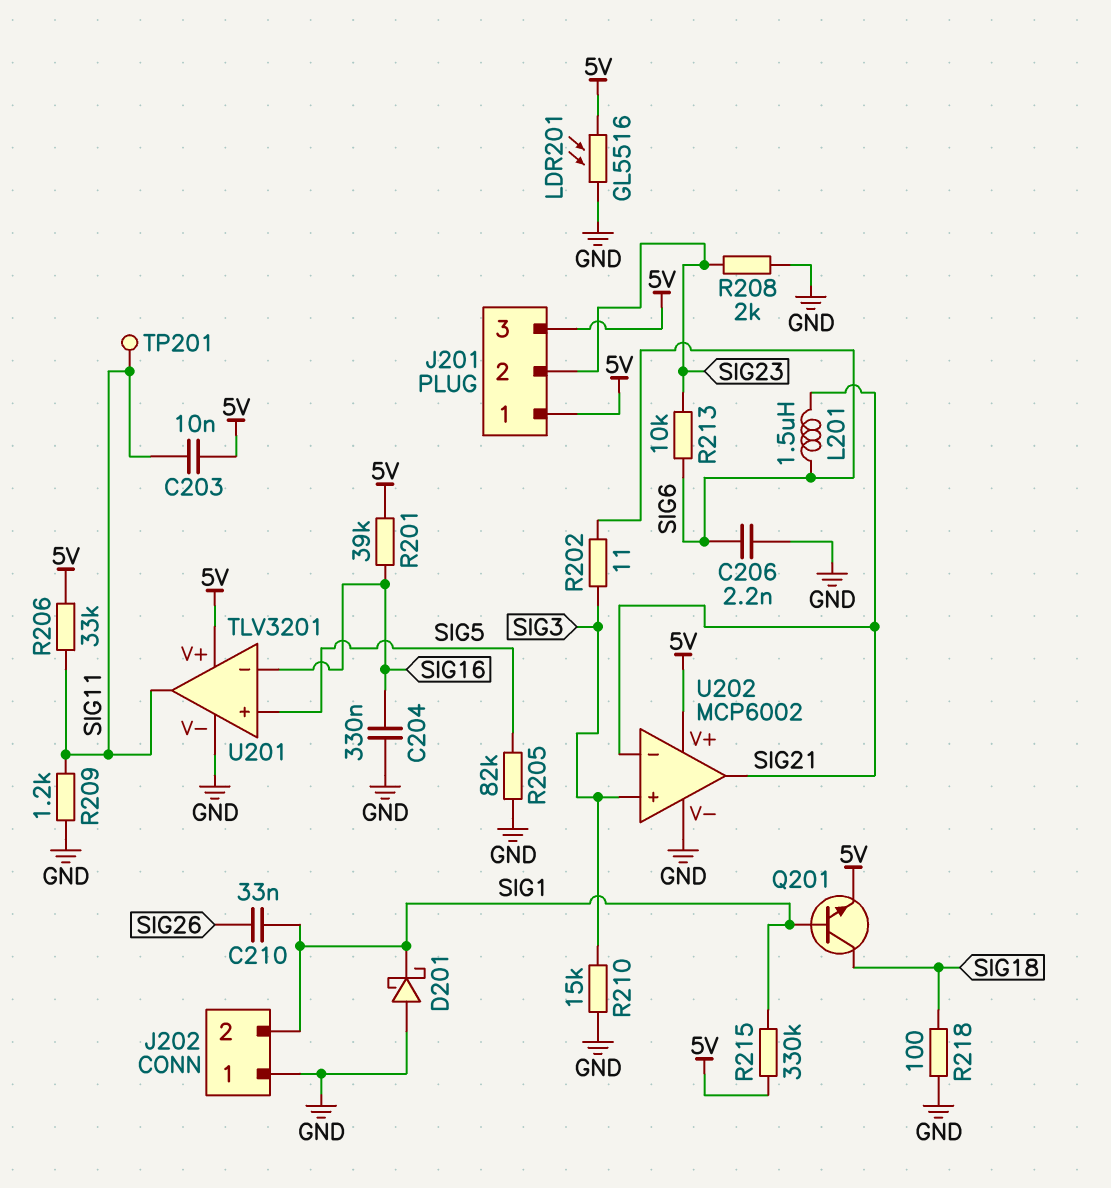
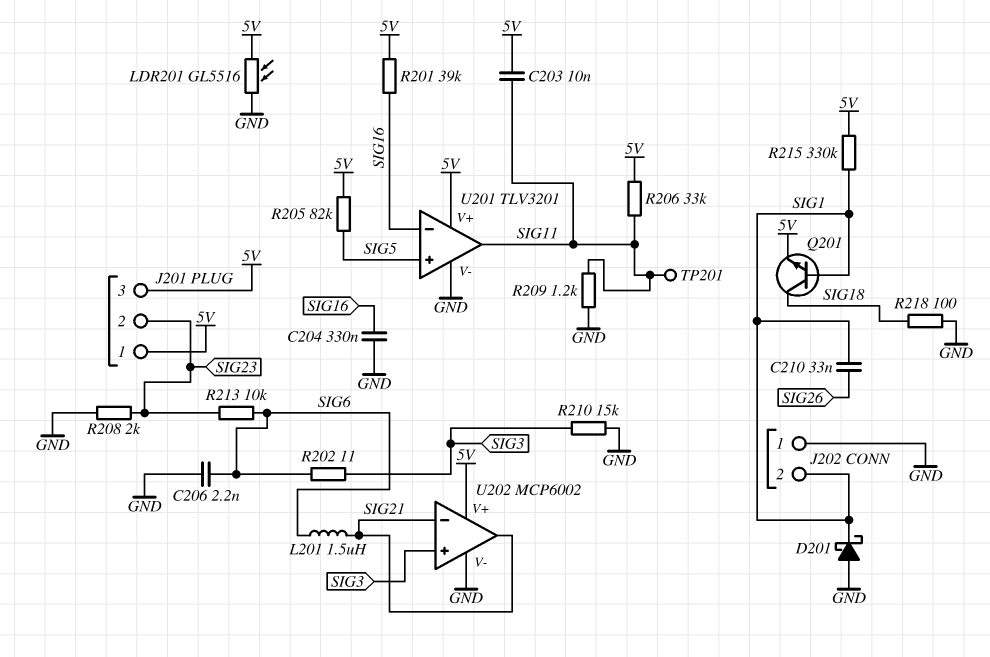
R205: 82k (GND, SIG5) -> 82k (5V, SIG5)

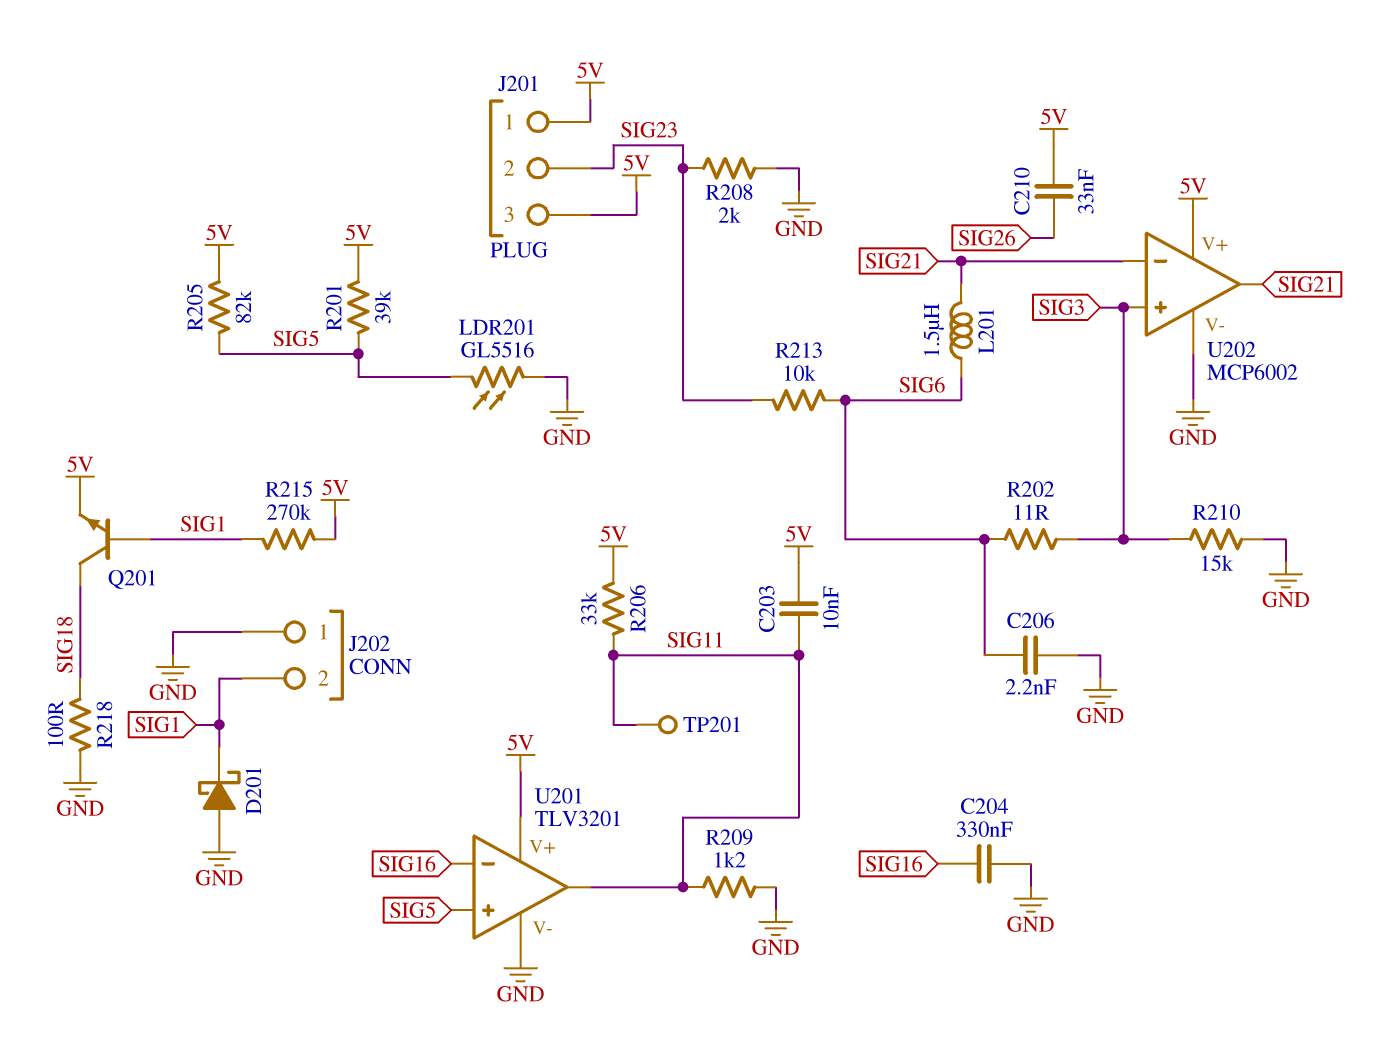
C210: 33nF (SIG1, SIG26) -> 33nF (5V, SIG26)
LDR201: GL5516 (5V, GND) -> GL5516 (GND, SIG5)
R201: 39k (5V, SIG16) -> 39k (5V, SIG5)
R215: 330k (5V, SIG1) -> 270k (5V, SIG1)

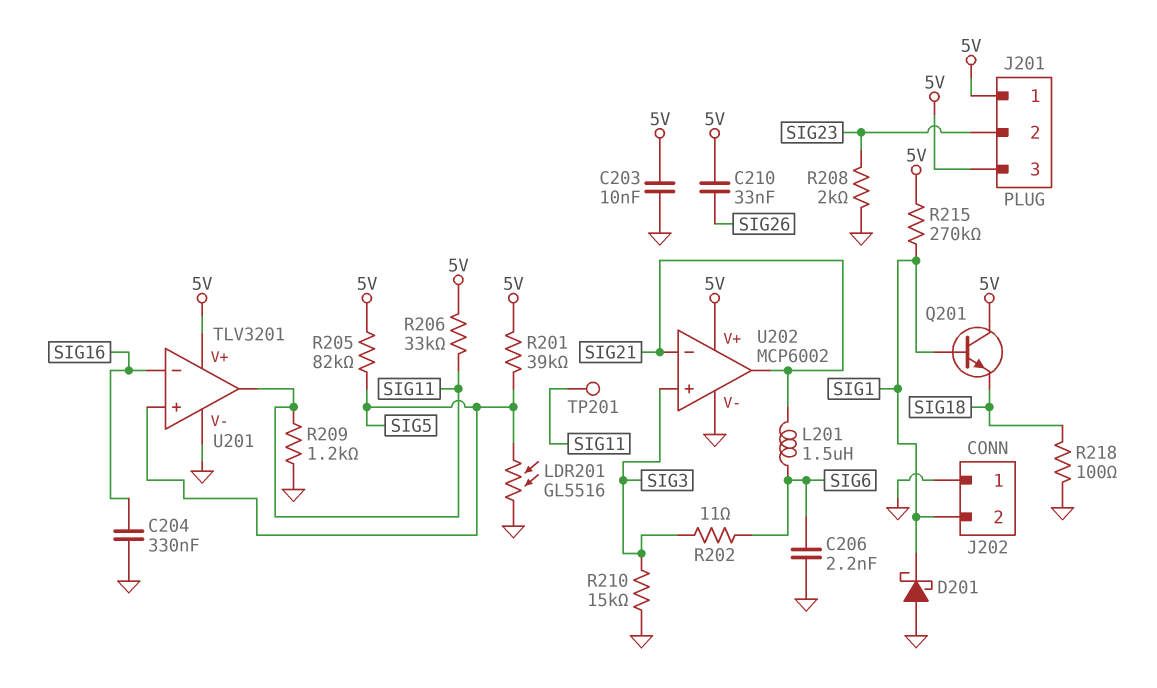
C203: 10nF (5V, SIG11) -> 10nF (5V, GND)
Q201: NPN (B SIG1, C SIG18, E 5V) -> NPN (B SIG1, C 5V, E SIG18)
R213: 10k (SIG6, SIG23) -> none

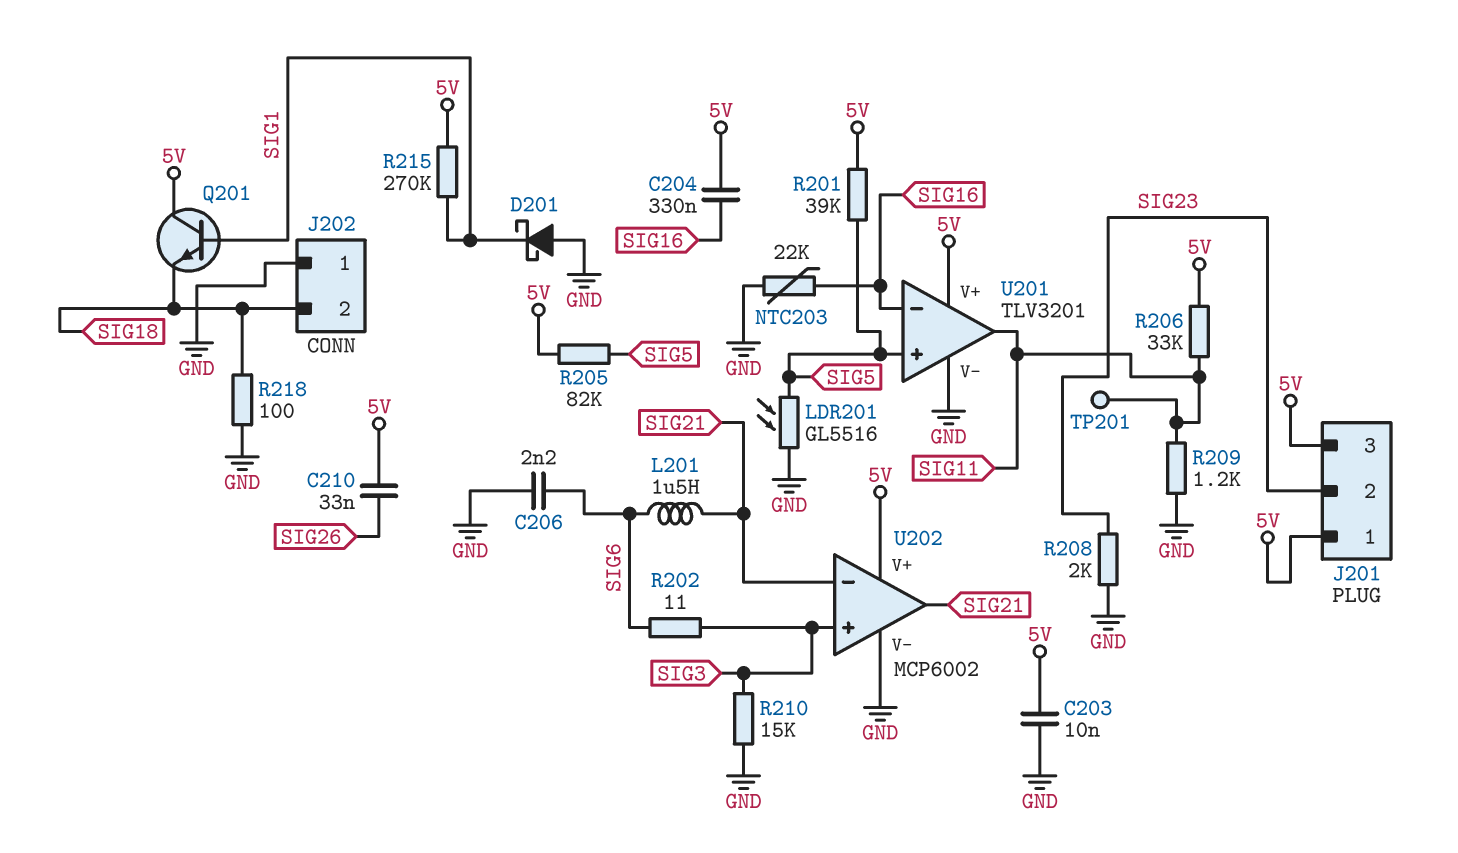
C204: 330nF (GND, SIG16) -> 330nF (5V, SIG16)
J202 pin 2: SIG1 -> SIG18
NTC203: none -> 22k (GND, SIG16)

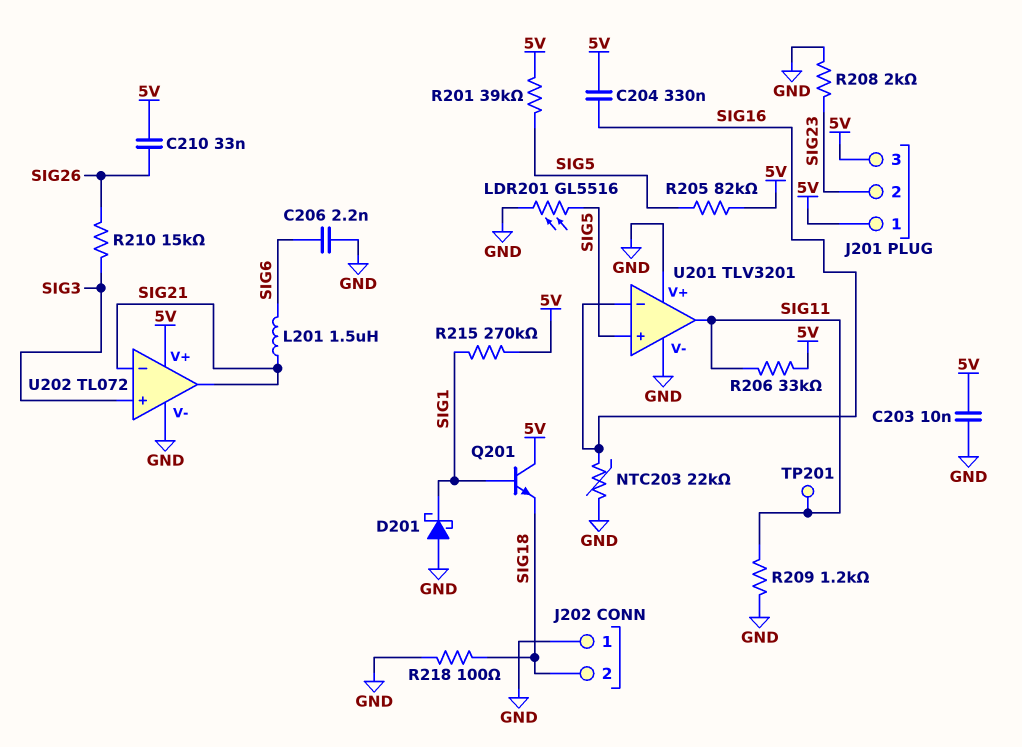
R202: 11 (SIG3, SIG6) -> none
R210: 15k (GND, SIG3) -> 15k (SIG3, SIG26)
U201 pin V+: 5V -> GND
U202: MCP6002 -> TL072

